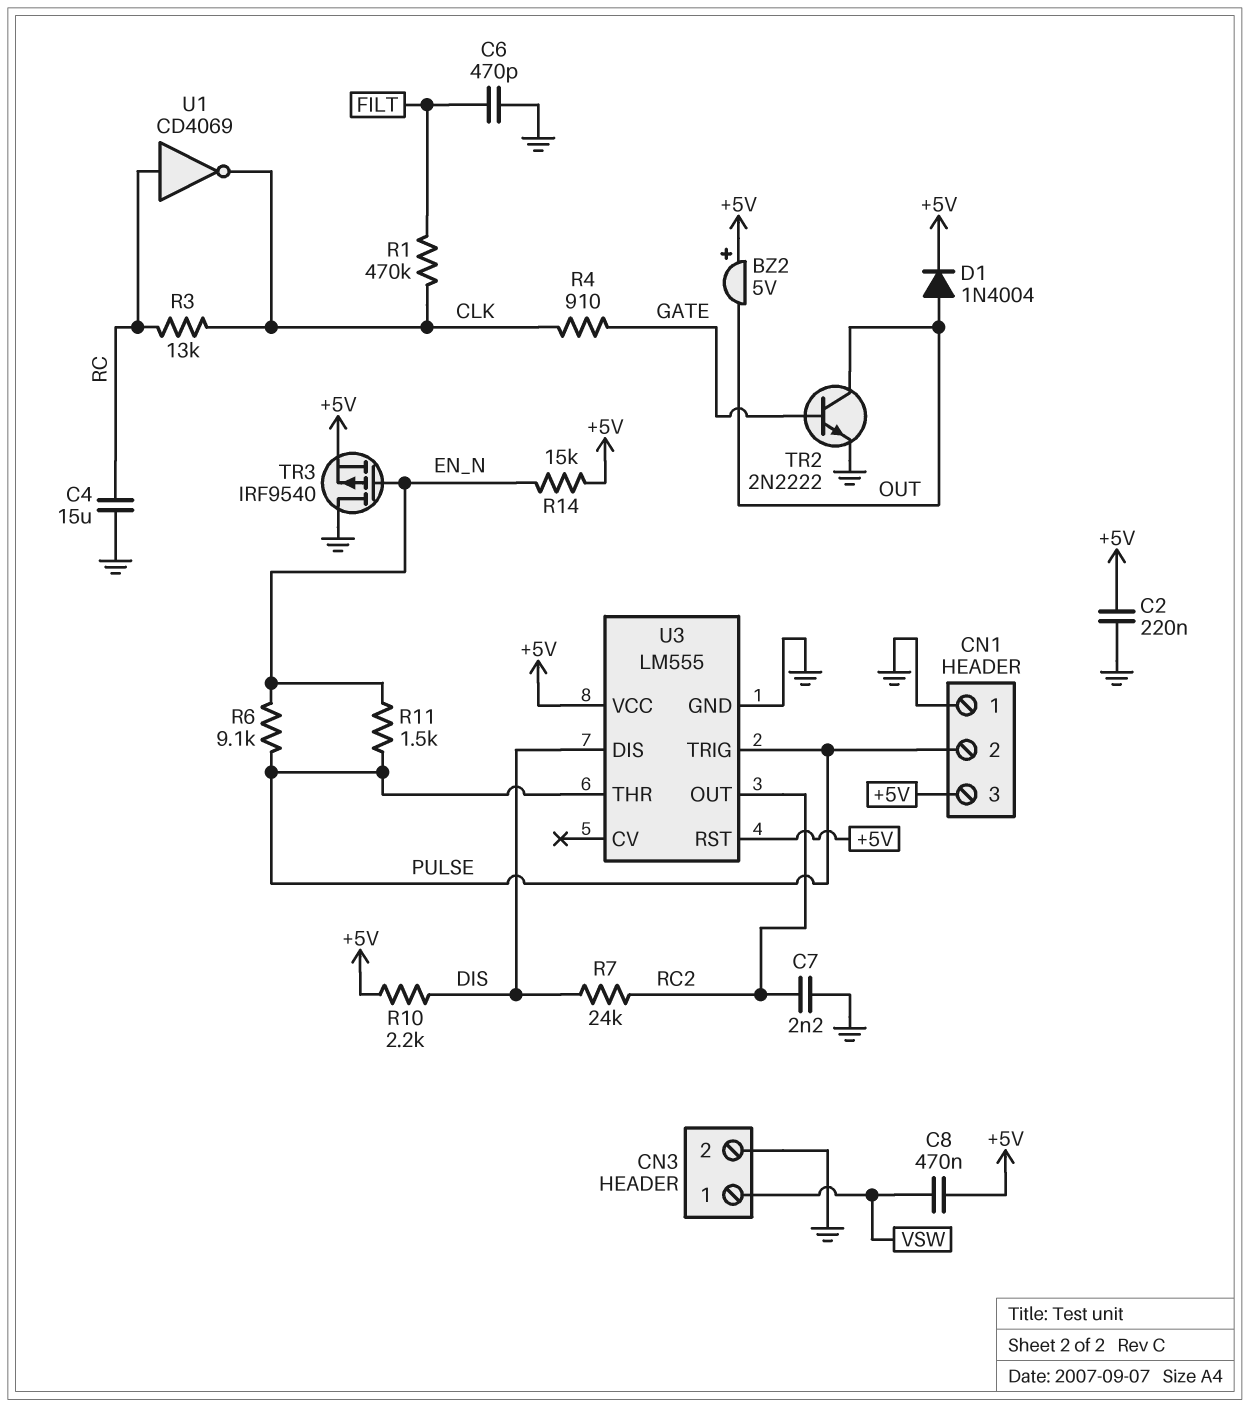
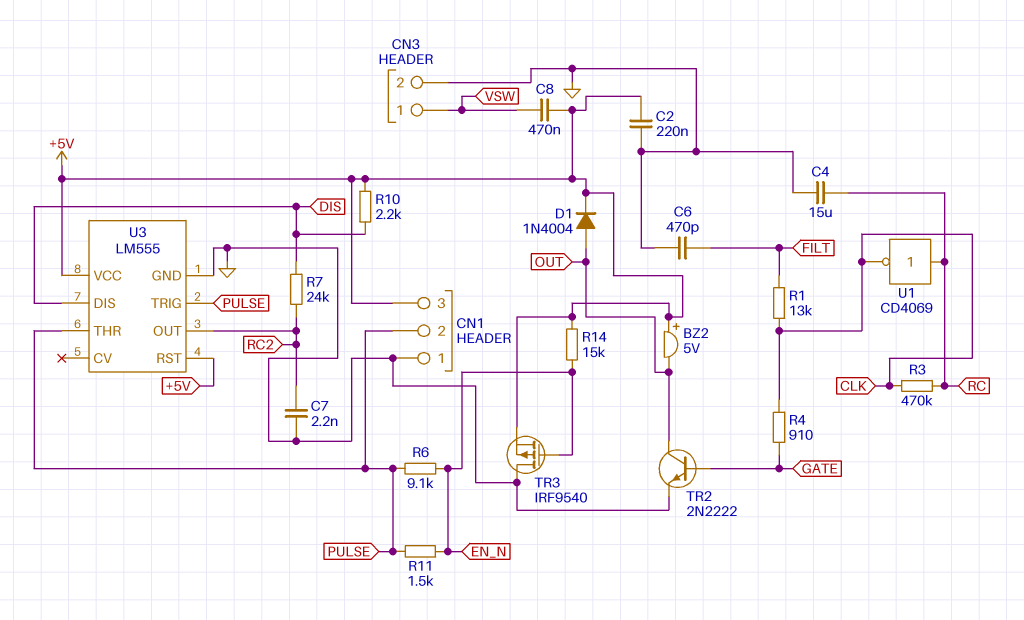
R1: 470k (CLK, FILT) -> 13k (CLK, FILT)
R3: 13k (CLK, RC) -> 470k (CLK, RC)

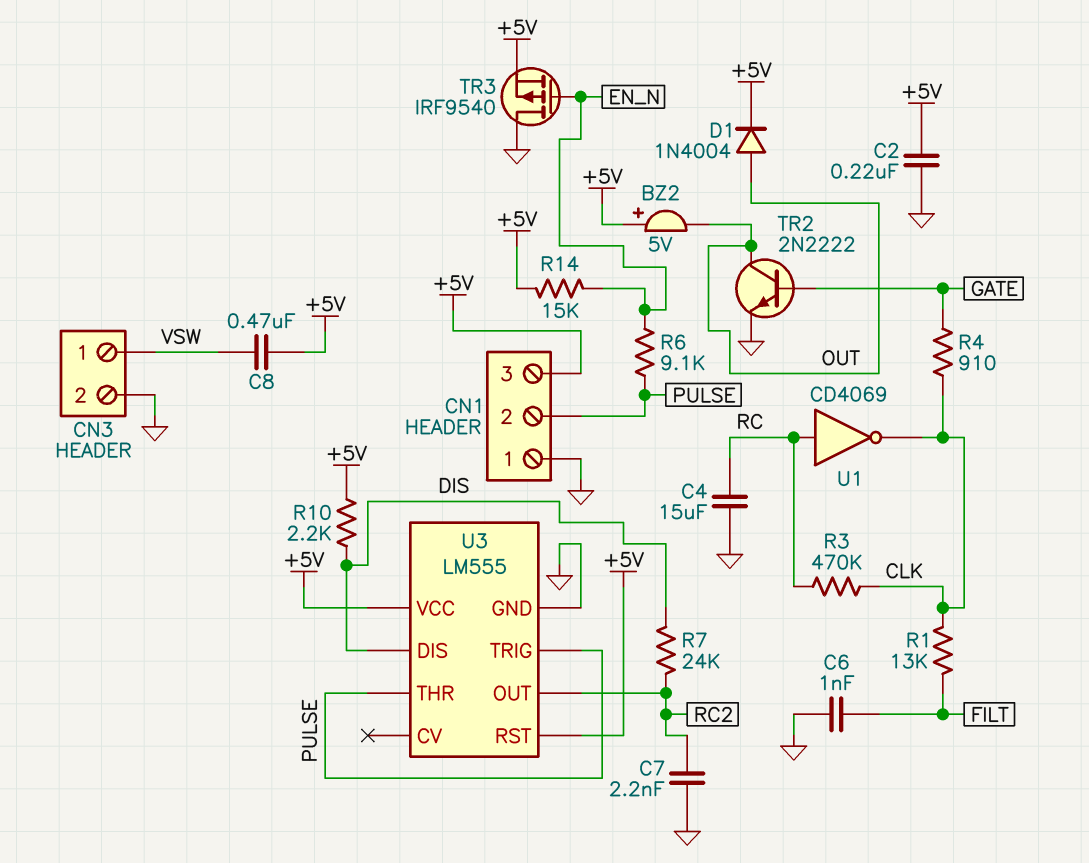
C6: 470pF (FILT, GND) -> 1nF (FILT, GND)
R11: 1.5k (EN_N, PULSE) -> none

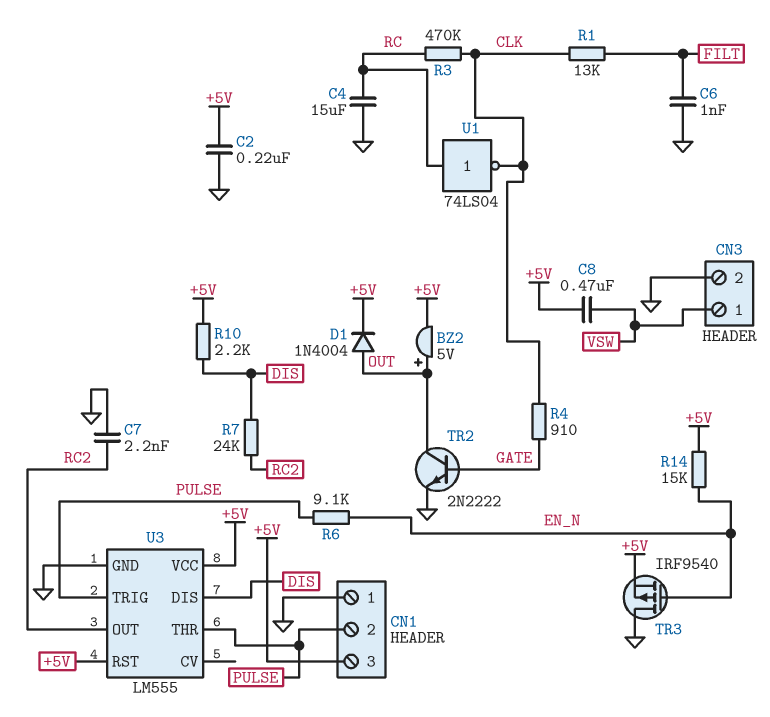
BZ2: buzzer 5V (plus +5V, minus OUT) -> buzzer 5V (plus OUT, minus +5V)
U1: NOT CD4069 (in RC, out CLK) -> NOT 74LS04 (in RC, out CLK)

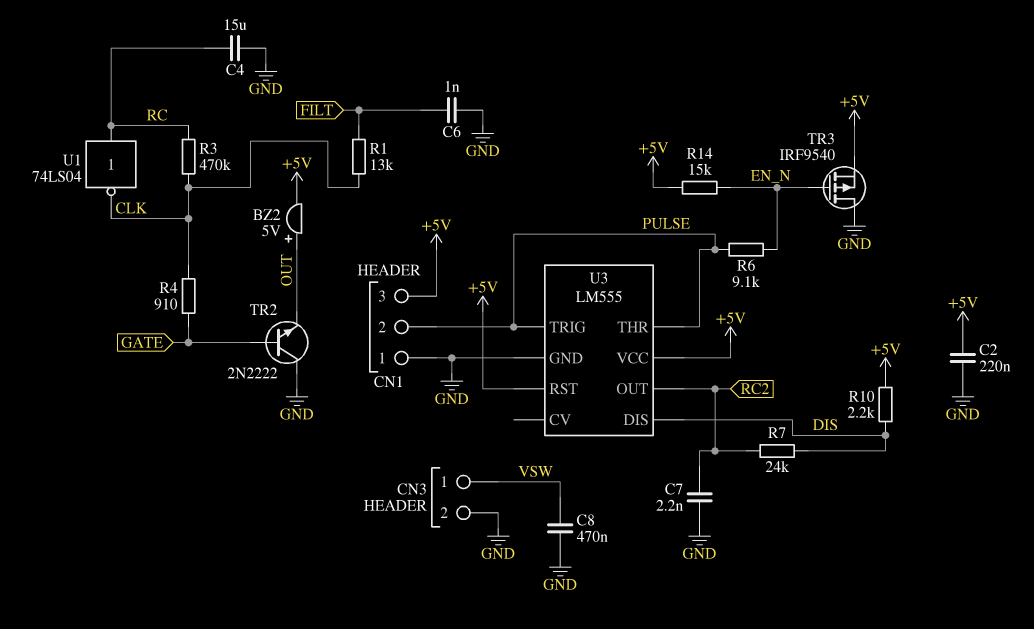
C8: 470nF (+5V, VSW) -> 470nF (GND, VSW)
D1: diode 1N4004 (A OUT, K +5V) -> none
TR2: NPN 2N2222 (B GATE, C OUT, E GND) -> NPN 2N2222 (B GATE, C GND, E OUT)

